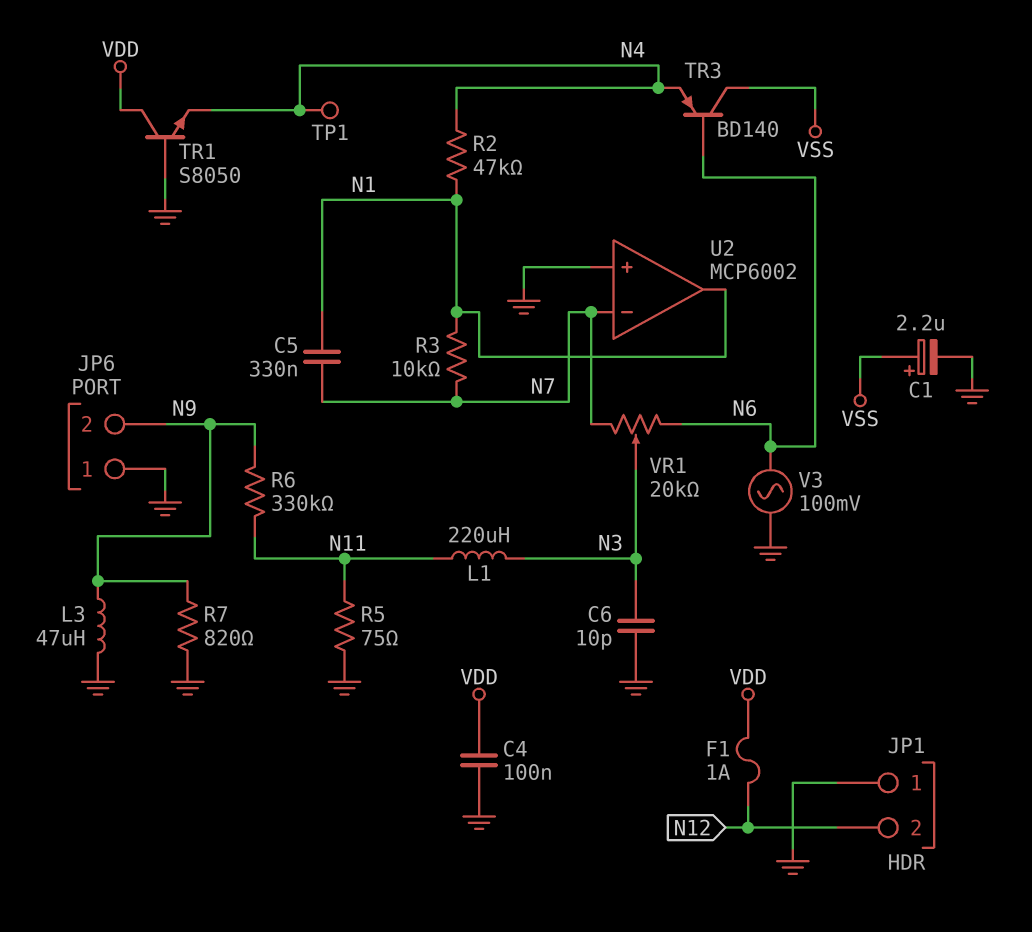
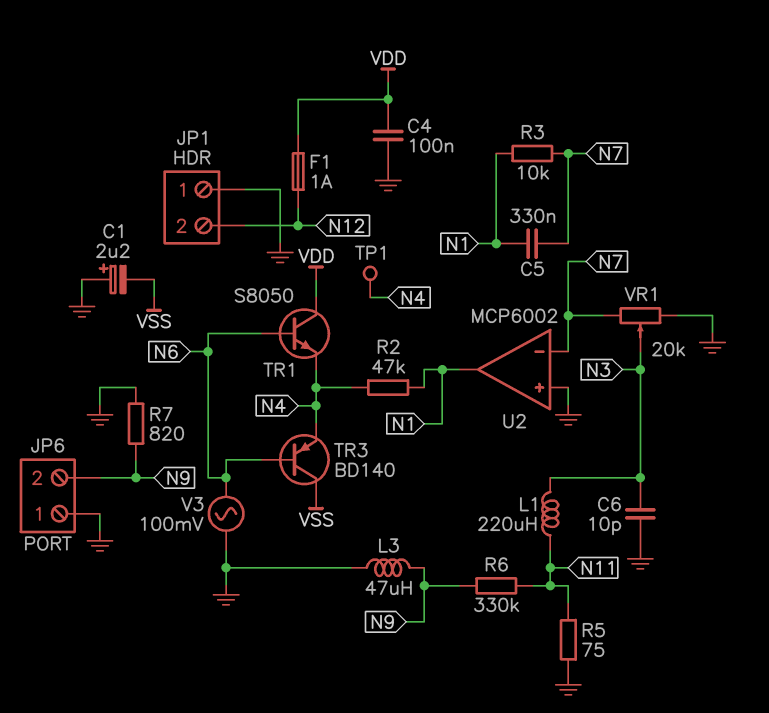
C1: 2.2uF (plus VSS, minus GND) -> 2.2uF (plus GND, minus VSS)
TR1: NPN S8050 (B GND, C VDD, E N4) -> NPN S8050 (B N6, C VDD, E N4)
VR1: 20k (N6, N7, wiper N3) -> 20k (GND, N7, wiper N3)

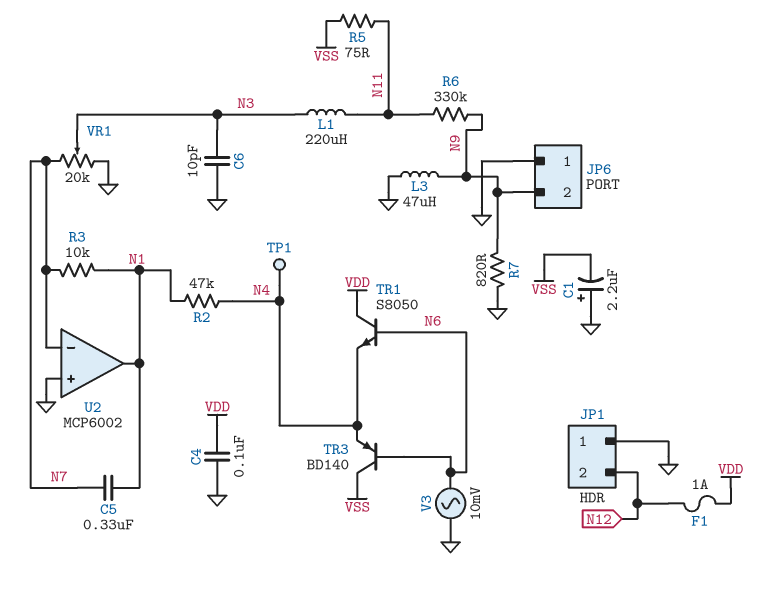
R5: 75 (GND, N11) -> 75 (N11, VSS)
V3: AC 100mV (GND, N6) -> AC 10mV (GND, N6)

